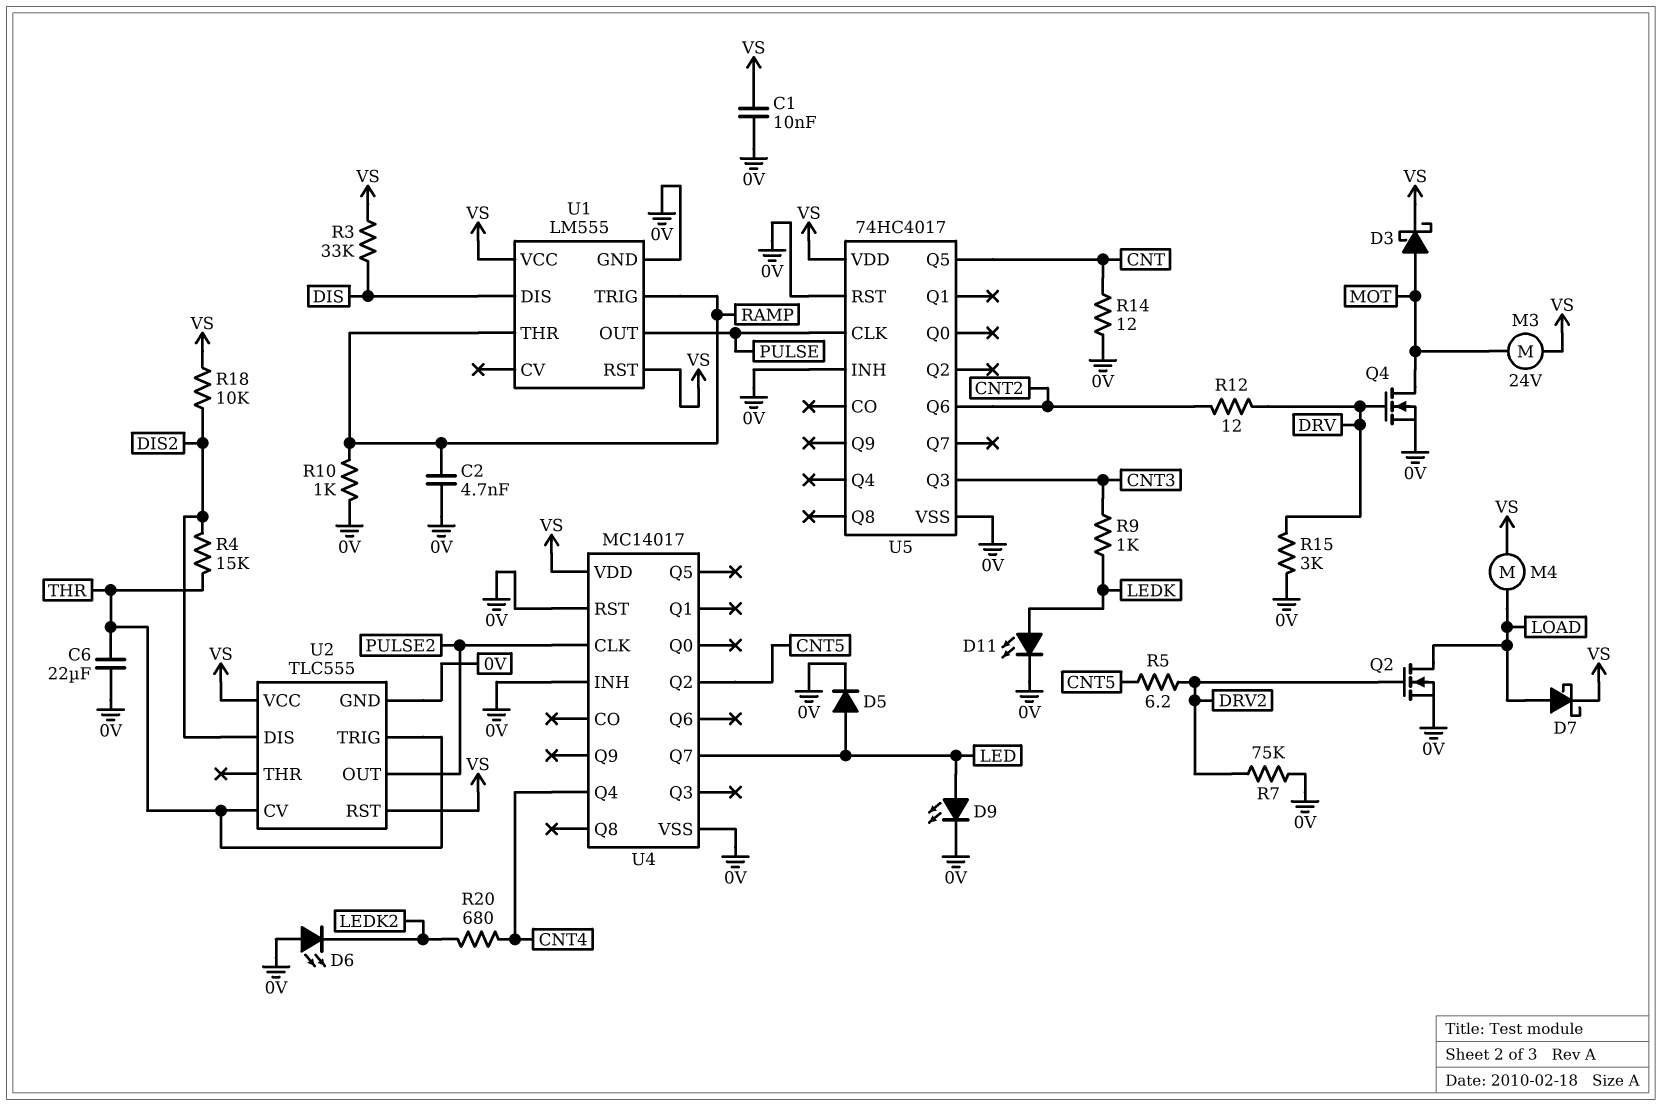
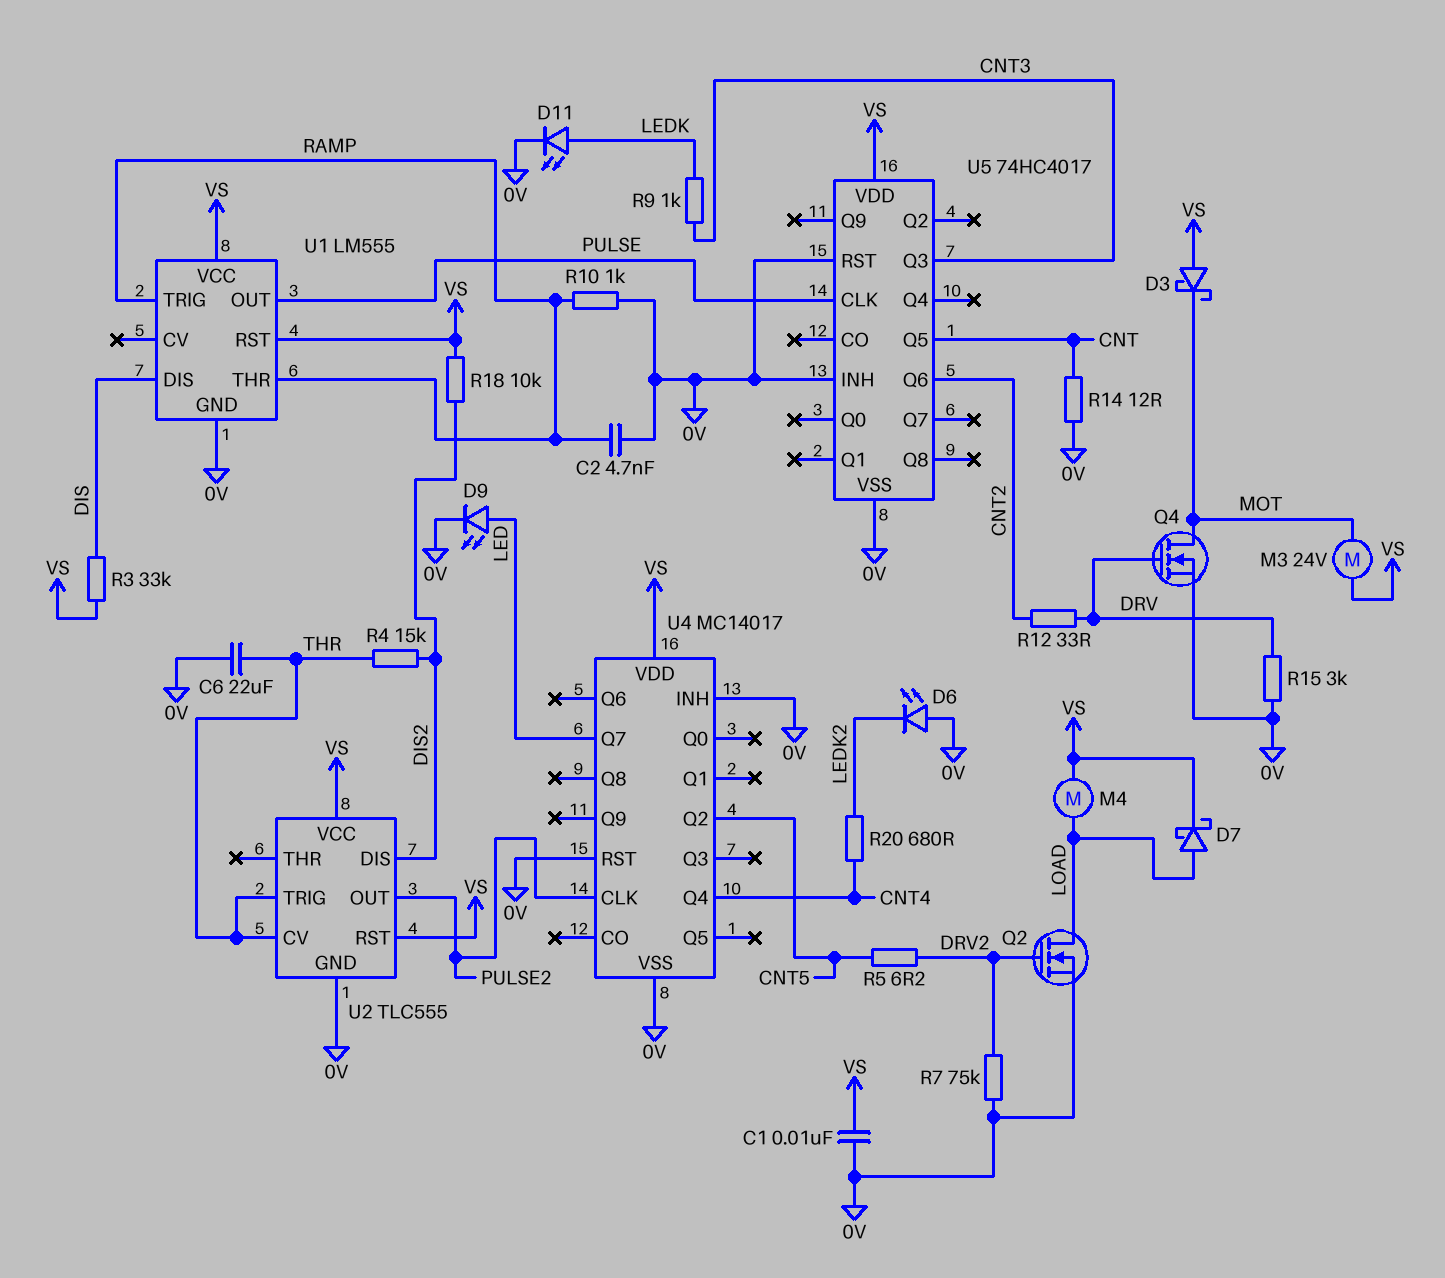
D3: schottky (A MOT, K VS) -> schottky (A VS, K MOT)
D5: diode (A LED, K 0V) -> none
R12: 12 (CNT2, DRV) -> 33 (CNT2, DRV)

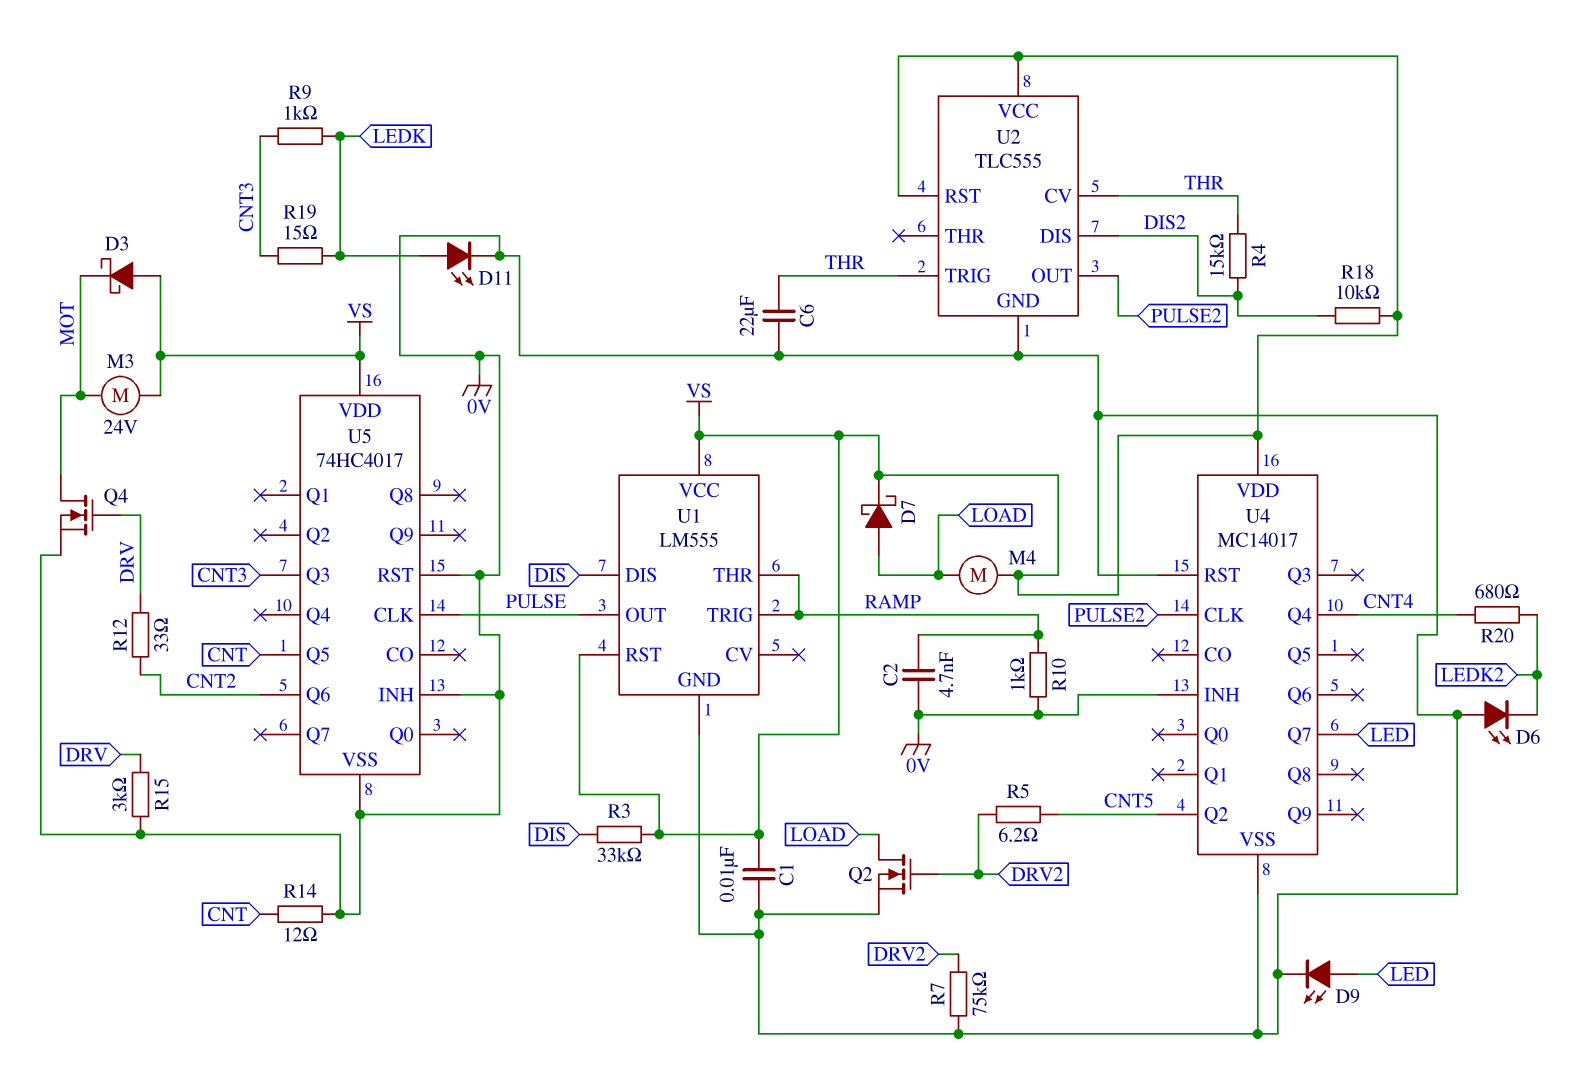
R19: none -> 15 (CNT3, LEDK)

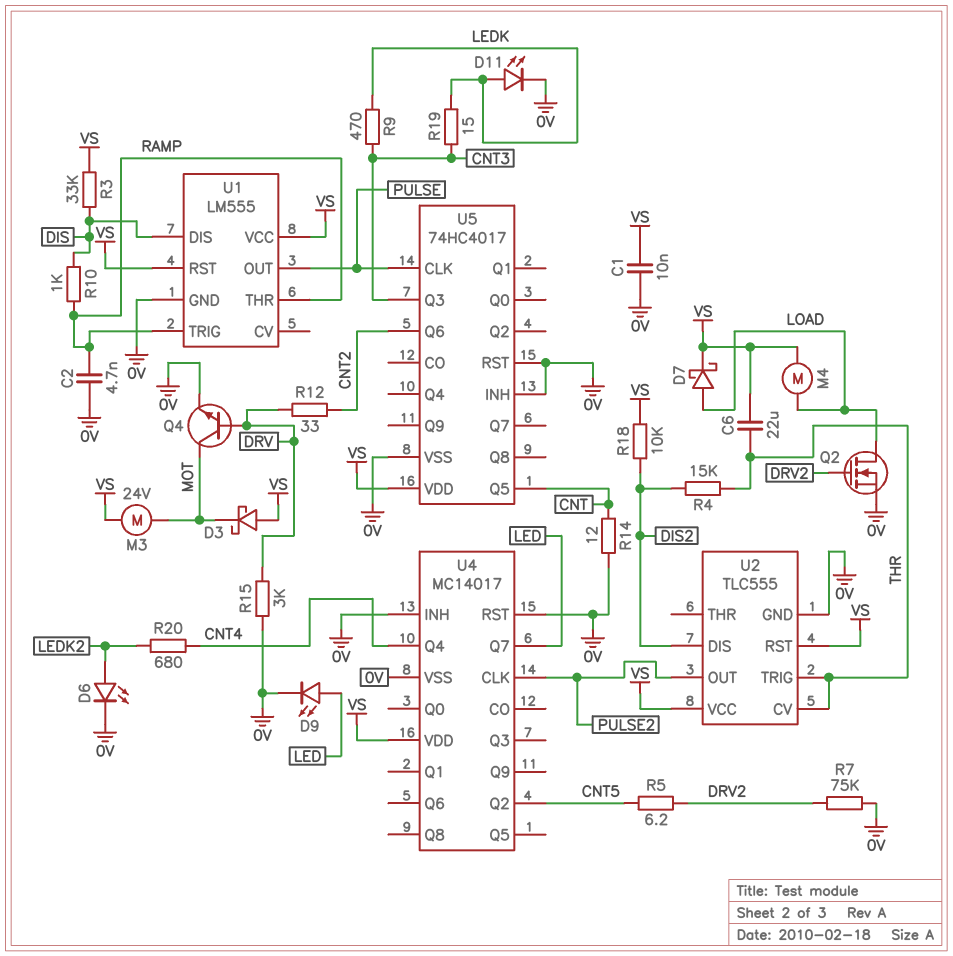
C6: 22uF (0V, THR) -> 22uF (THR, VS)
D6: LED (A 0V, K LEDK2) -> LED (A LEDK2, K 0V)
Q4: NMOS (G DRV, D MOT, S 0V) -> NPN (B DRV, C MOT, E 0V)
R9: 1k (CNT3, LEDK) -> 470 (CNT3, LEDK)
R10: 1k (0V, RAMP) -> 1k (DIS, RAMP)

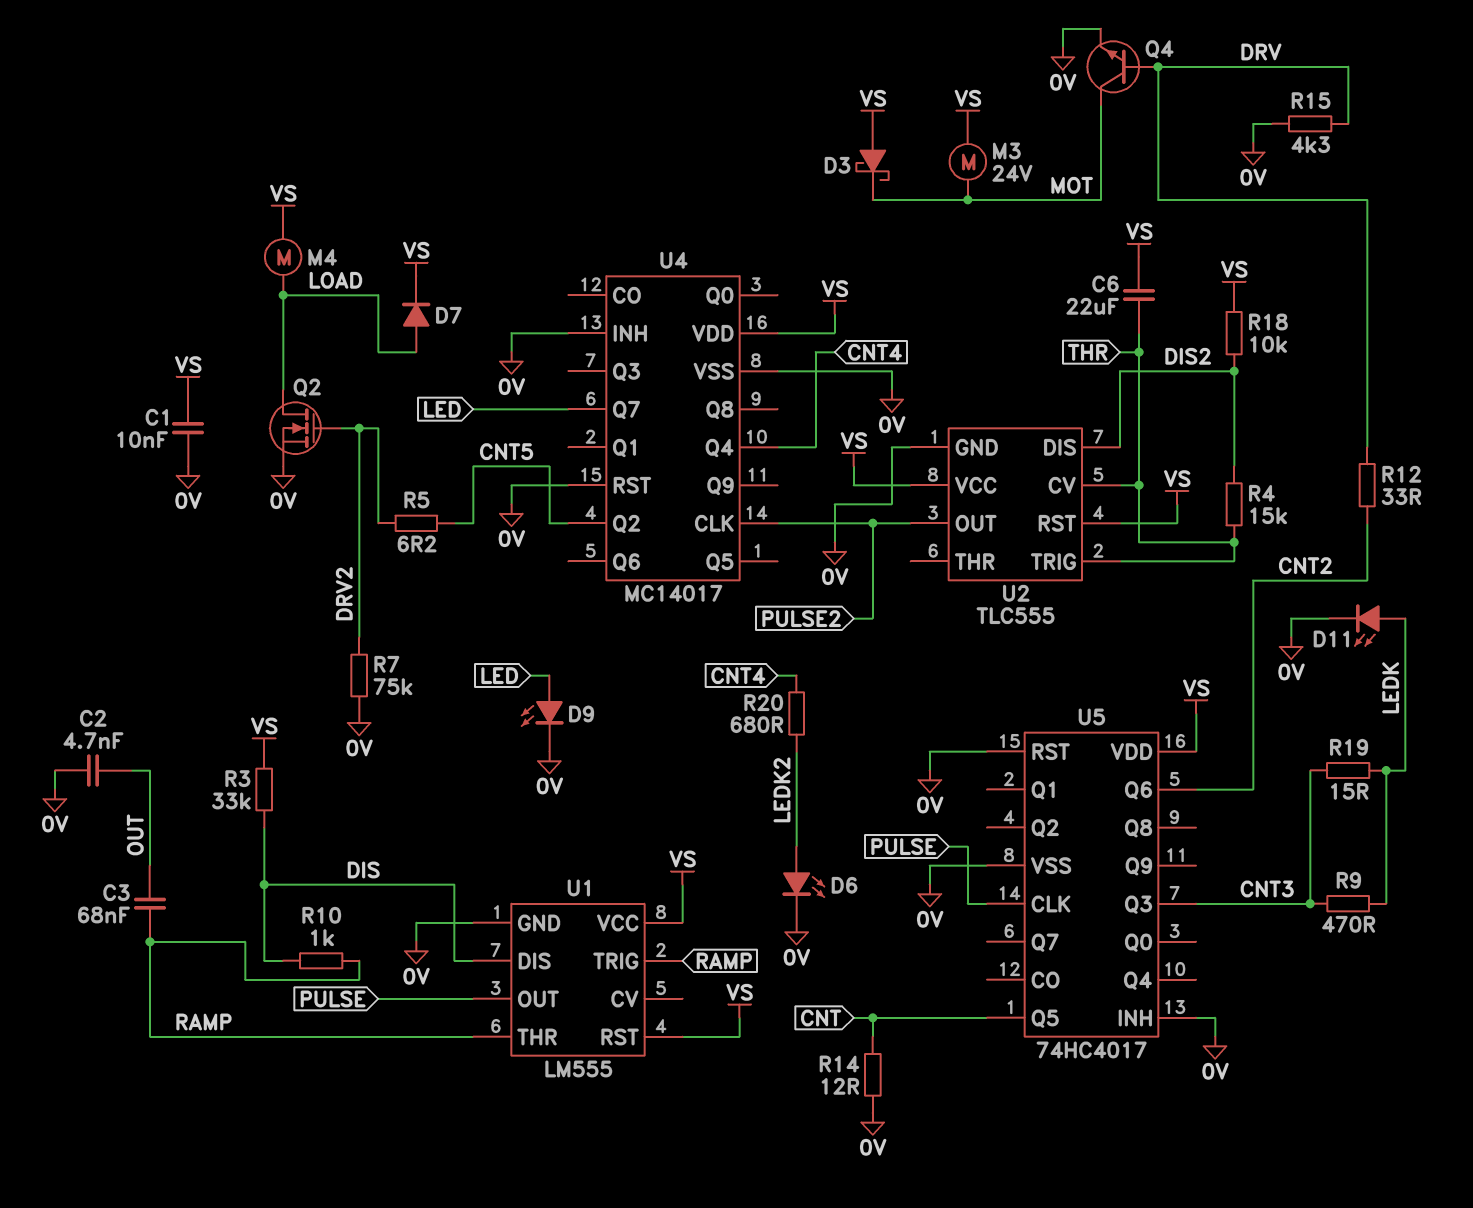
C2: 4.7nF (0V, RAMP) -> 4.7nF (0V, OUT)
C3: none -> 68nF (OUT, RAMP)
D7: schottky (A LOAD, K VS) -> diode (A LOAD, K VS)
R15: 3k (0V, DRV) -> 4.3k (0V, DRV)

